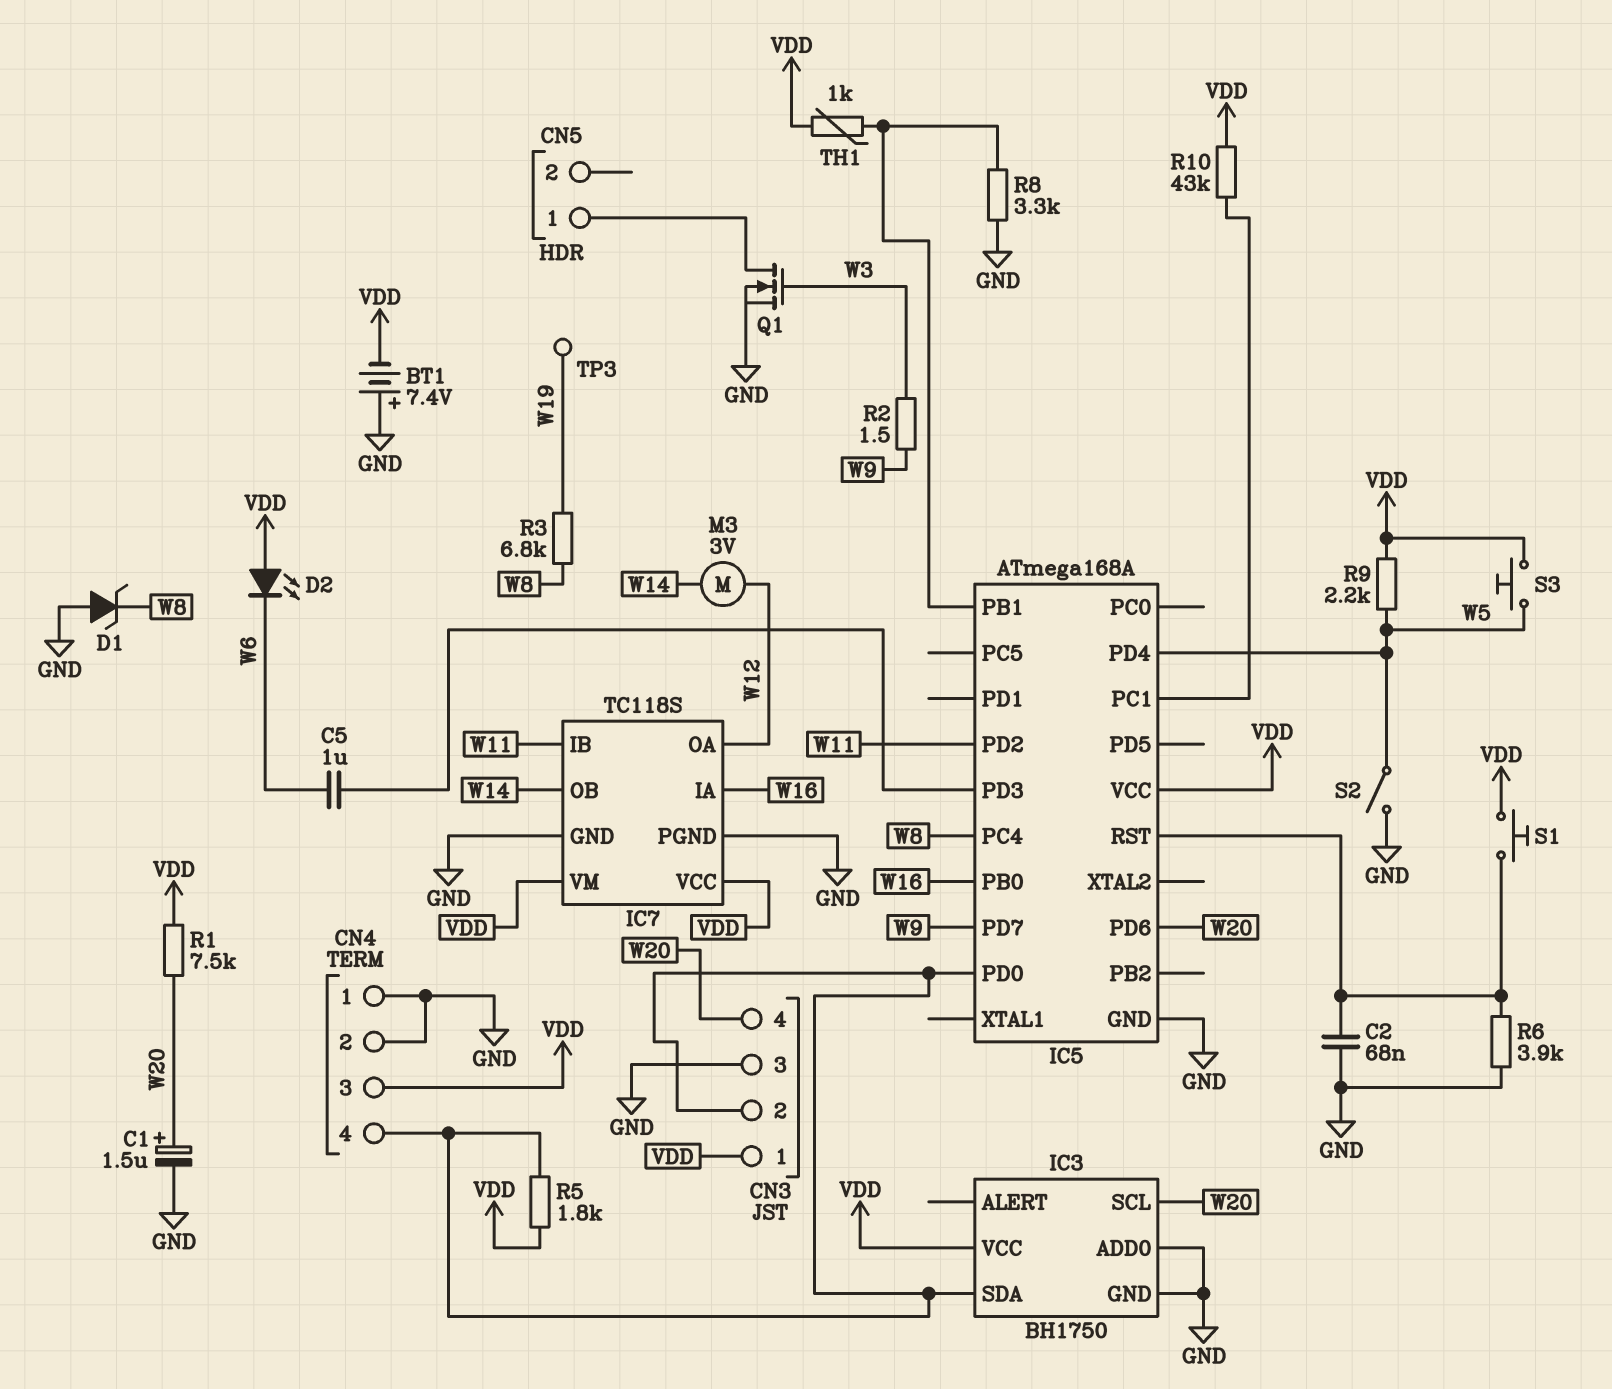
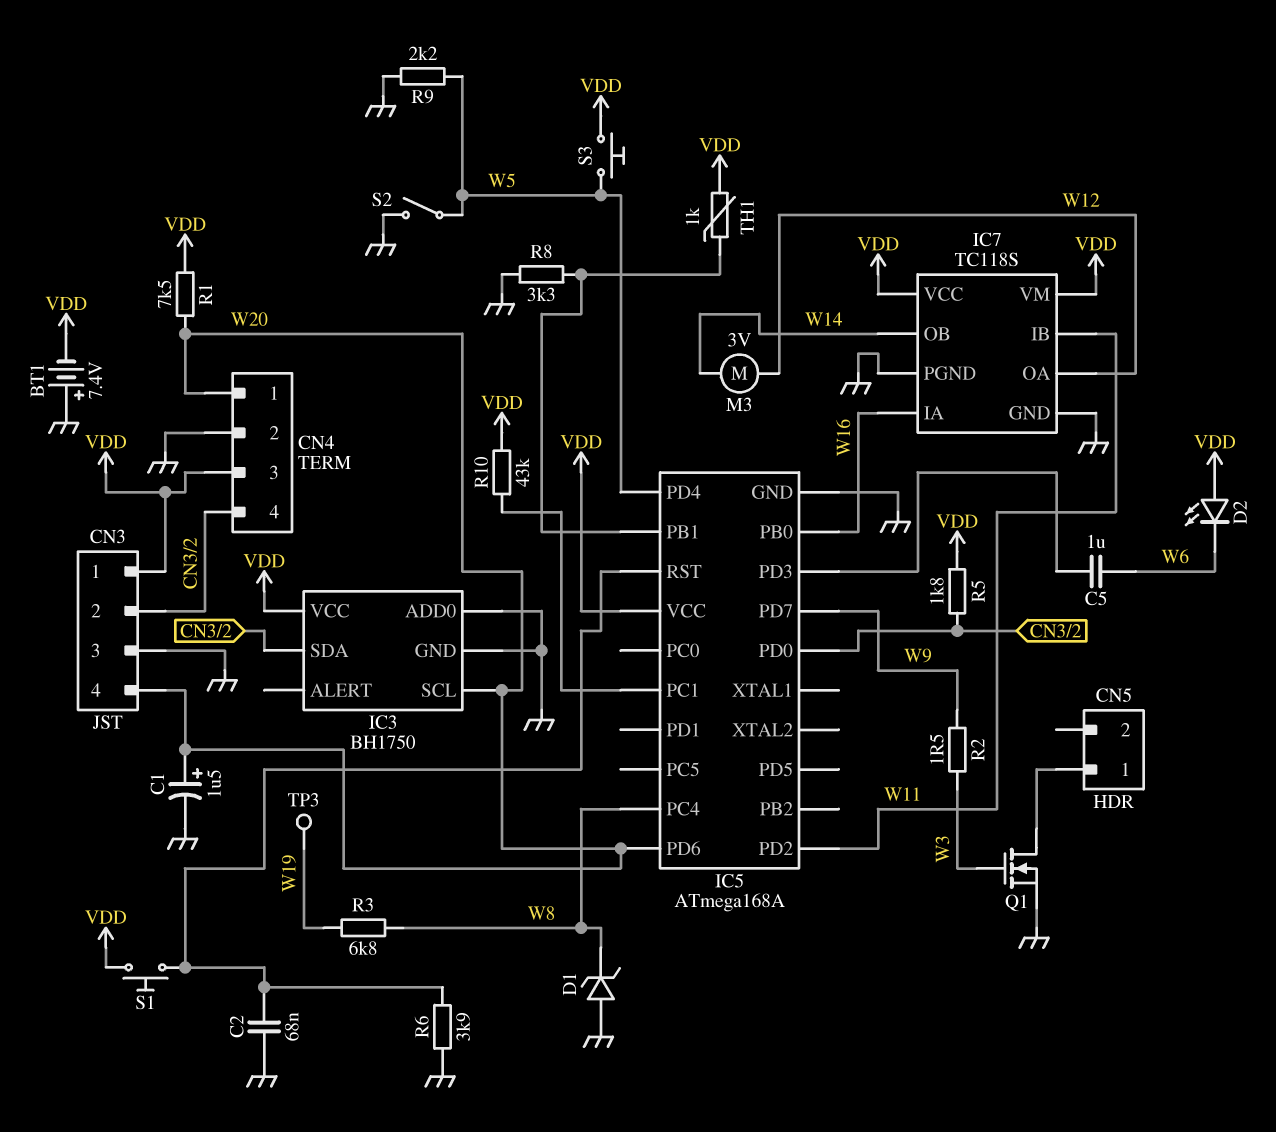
CN4 pin 1: GND -> W20
R9: 2.2k (VDD, W5) -> 2.2k (GND, W5)

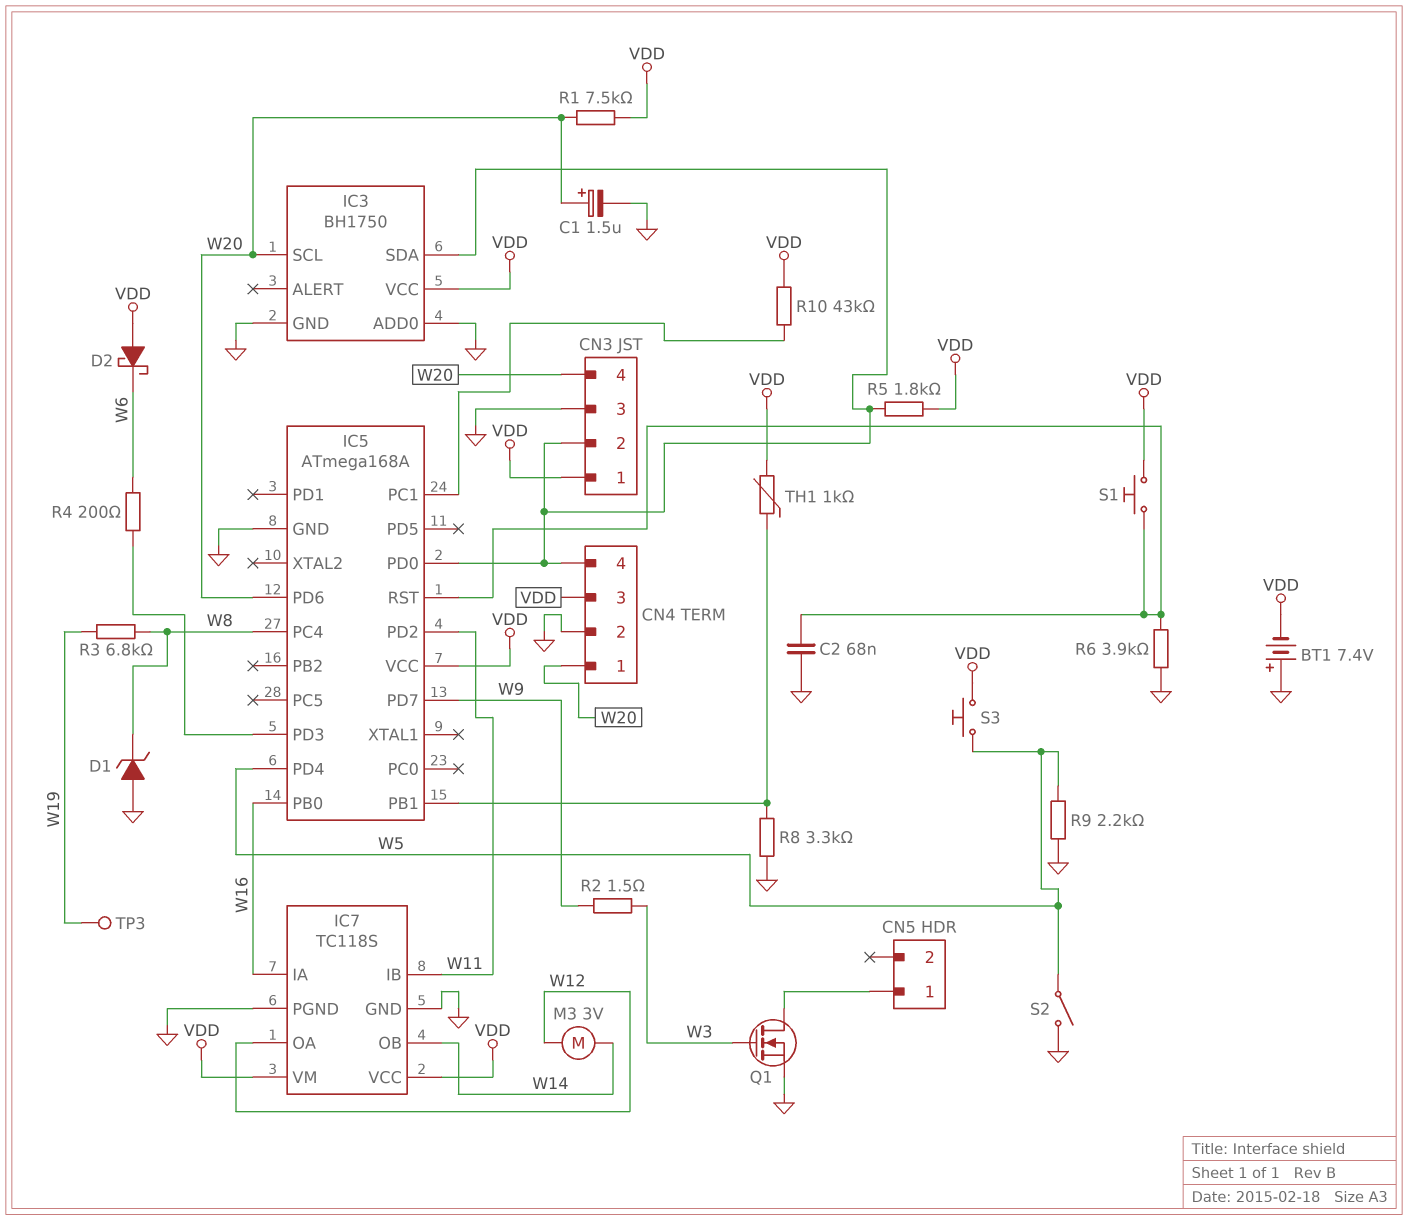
C5: 1uF (IC5/PD3, W6) -> none
D2: LED (A VDD, K W6) -> schottky (A VDD, K W6)
R4: none -> 200 (IC5/PD3, W6)

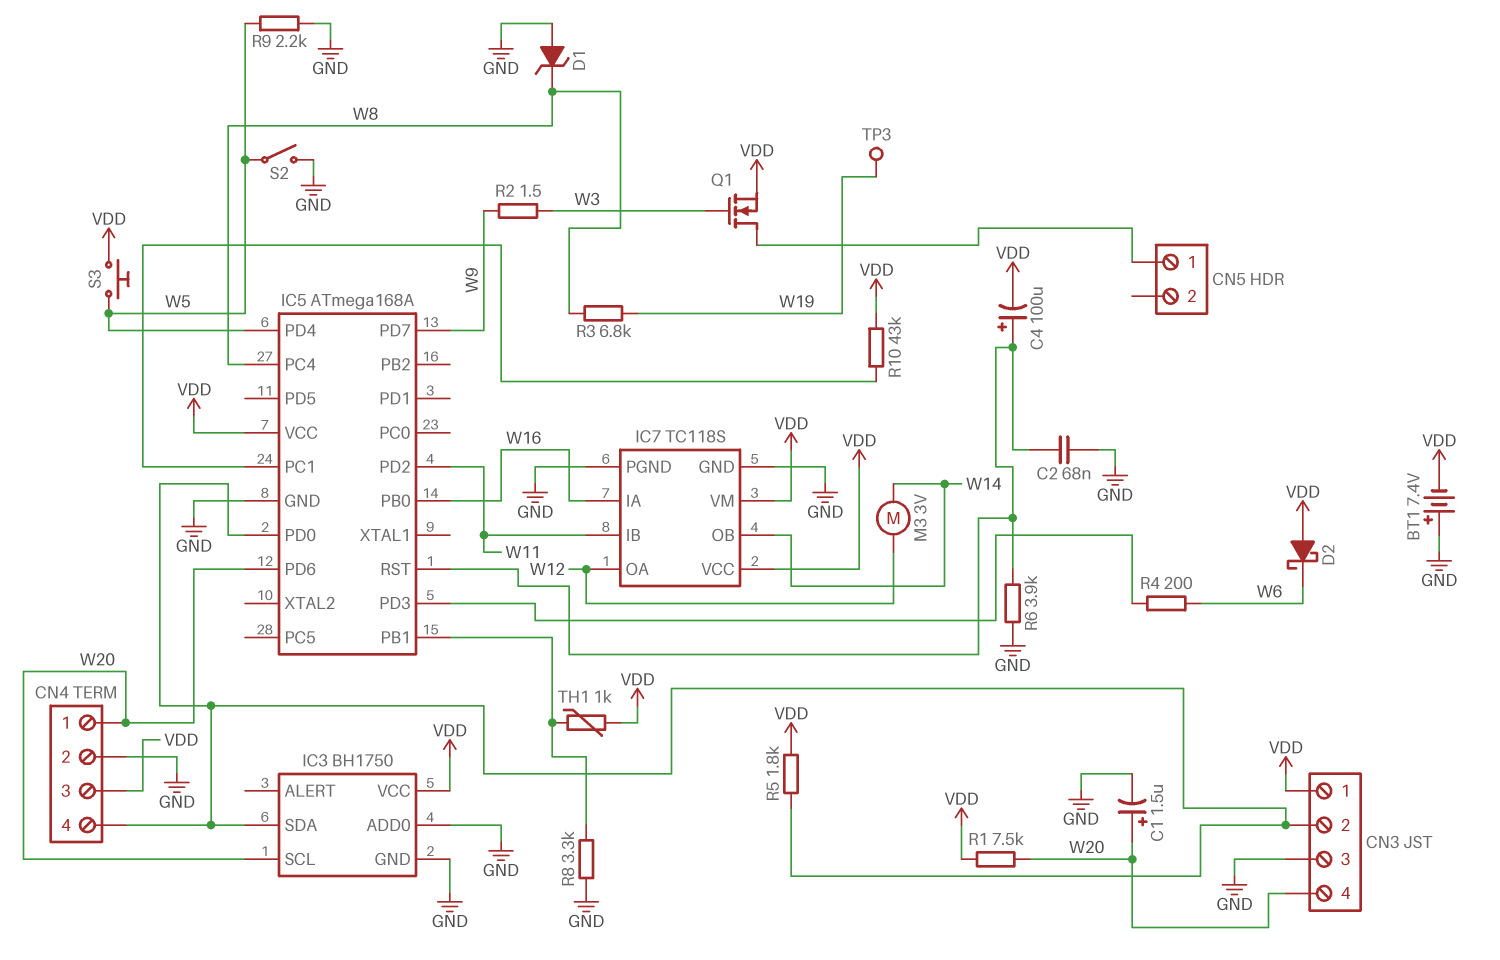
C4: none -> 100uF (plus IC5/RST, minus VDD)
Q1: NMOS (G W3, D CN5/1, S GND) -> NMOS (G W3, D CN5/1, S VDD)
S1: button (IC5/RST, VDD) -> none

